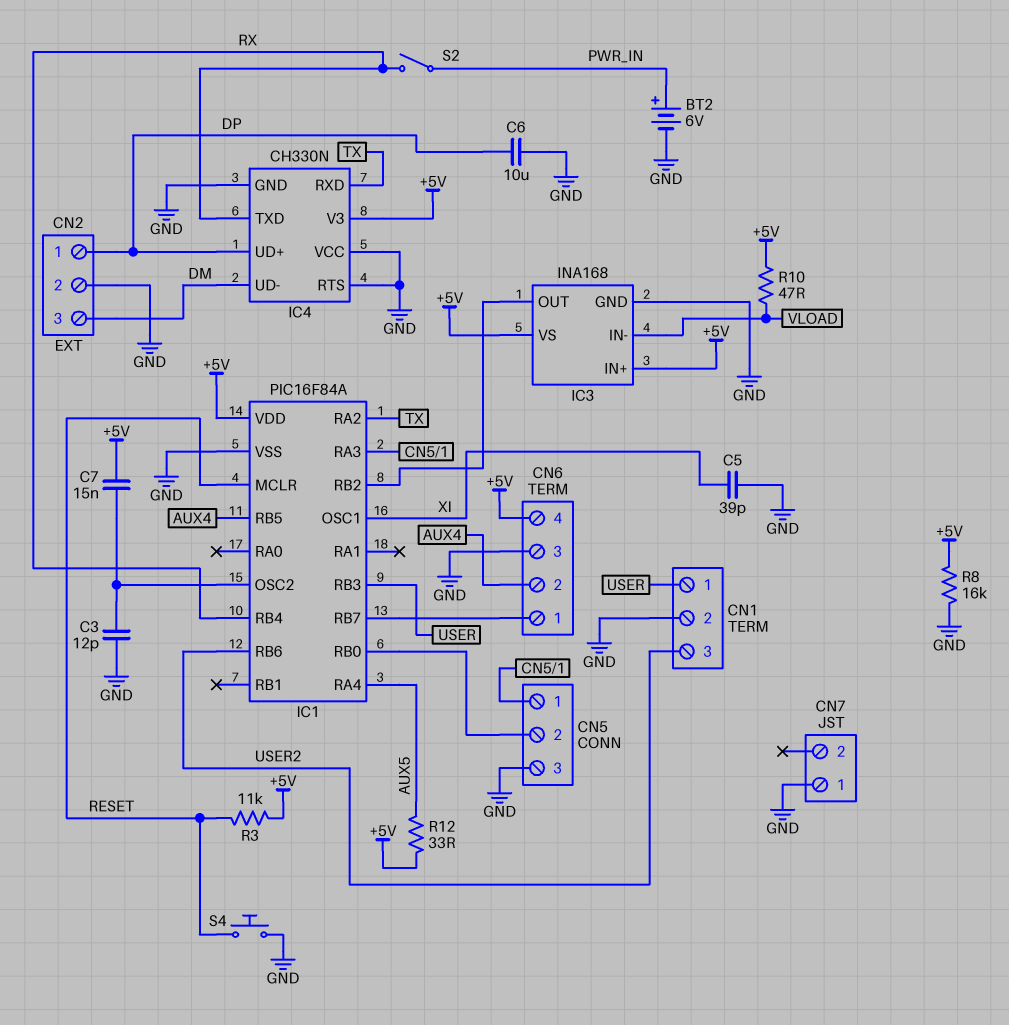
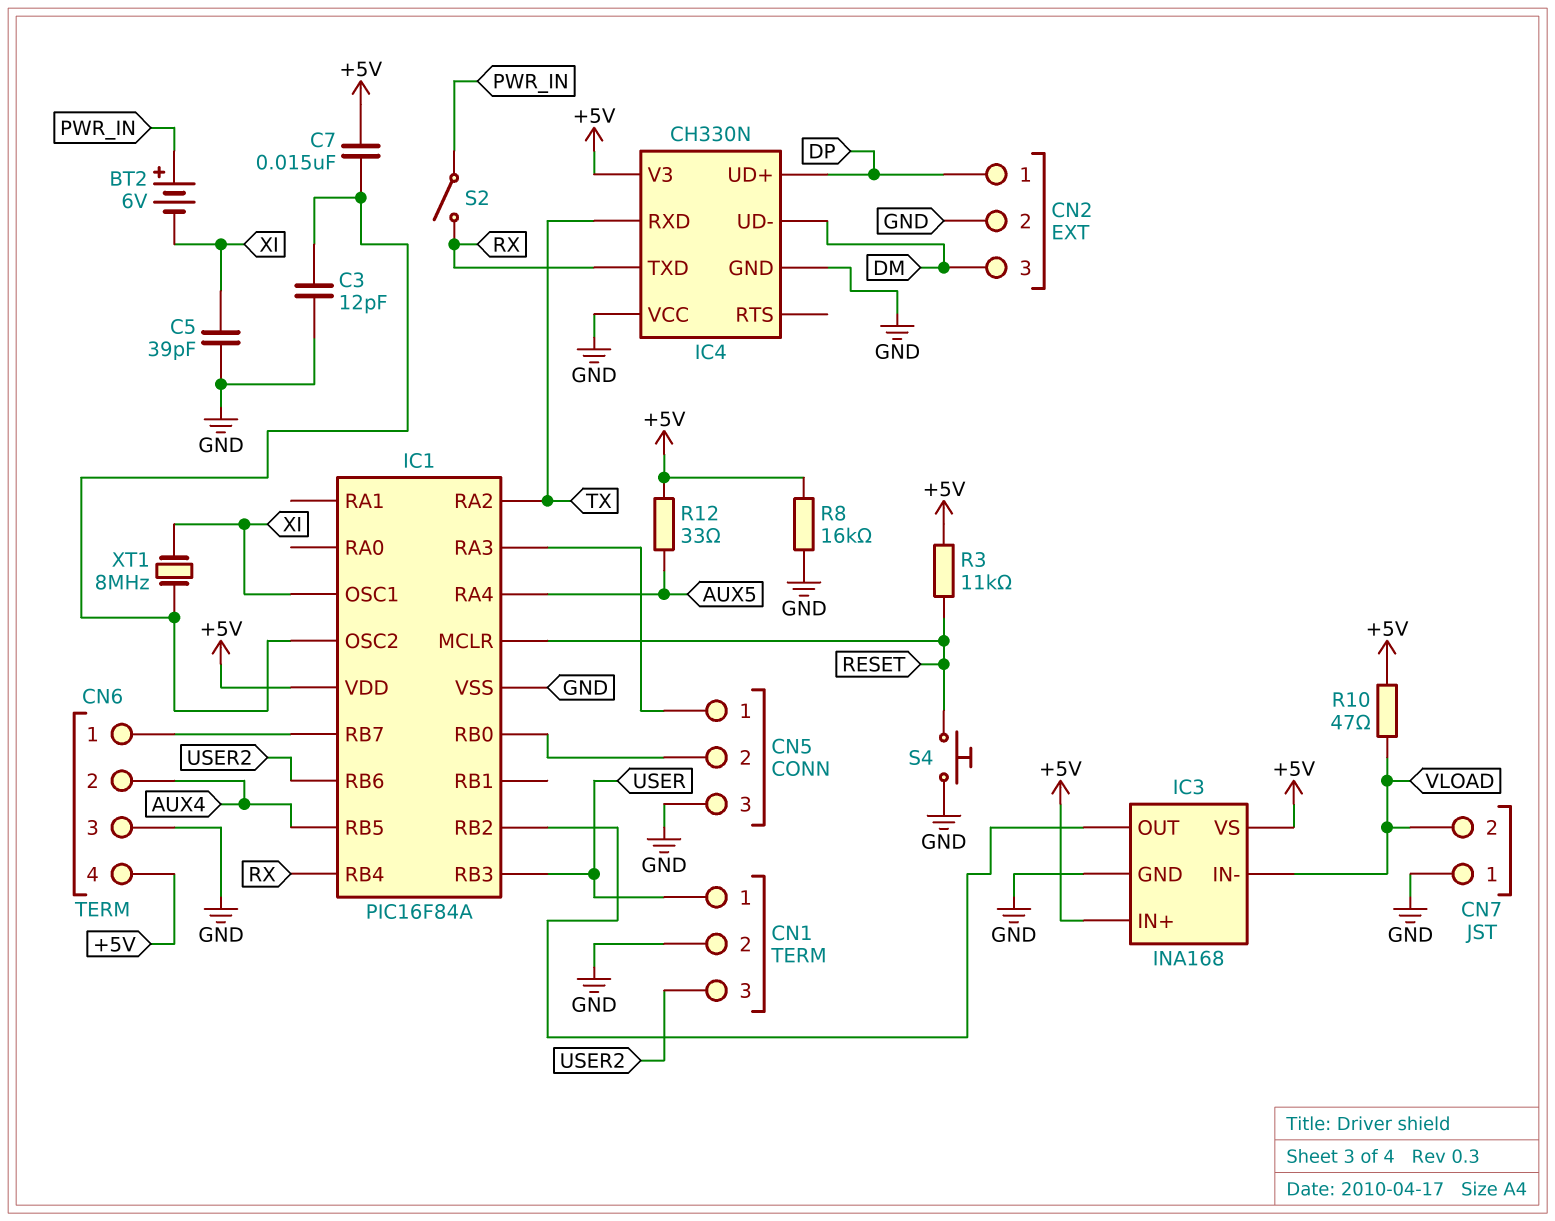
BT2: 6V (plus PWR_IN, minus GND) -> 6V (plus PWR_IN, minus XI)
C6: 10uF (DP, GND) -> none
CN7 pin 2: none -> VLOAD
IC4 pin RTS: GND -> none
XT1: none -> 8MHz (IC1/OSC2, XI)

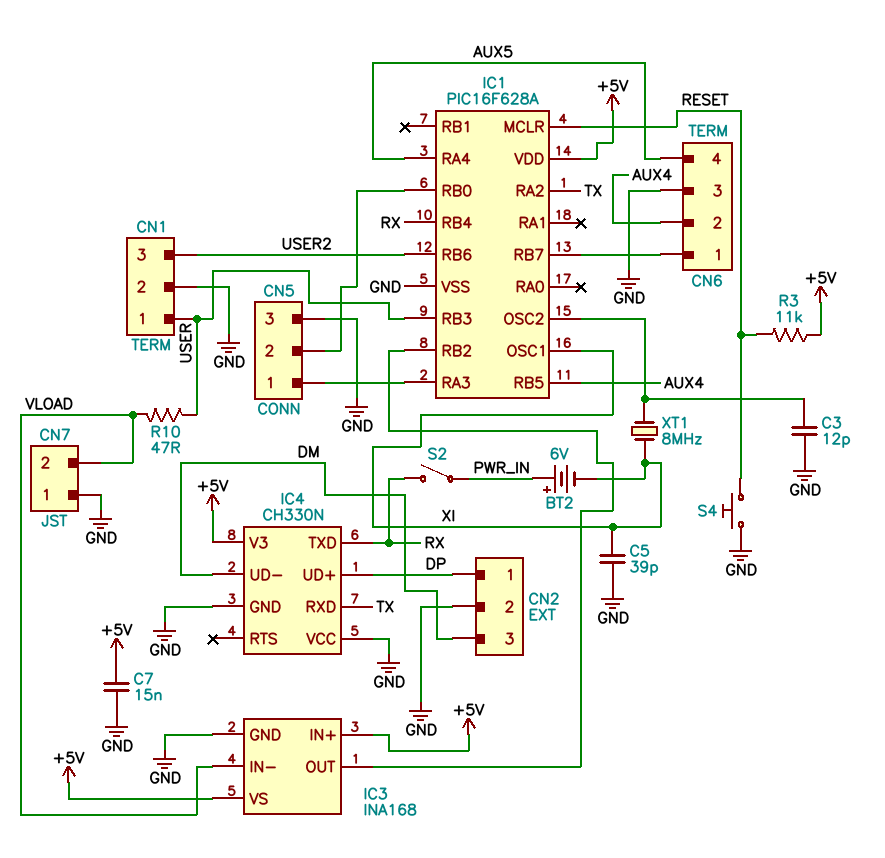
C7: 15nF (+5V, IC1/OSC2) -> 15nF (+5V, GND)
CN6 pin 4: +5V -> AUX5
IC1: PIC16F84A -> PIC16F628A
R8: 16k (+5V, GND) -> none
R10: 47 (+5V, VLOAD) -> 47 (USER, VLOAD)
R12: 33 (+5V, AUX5) -> none

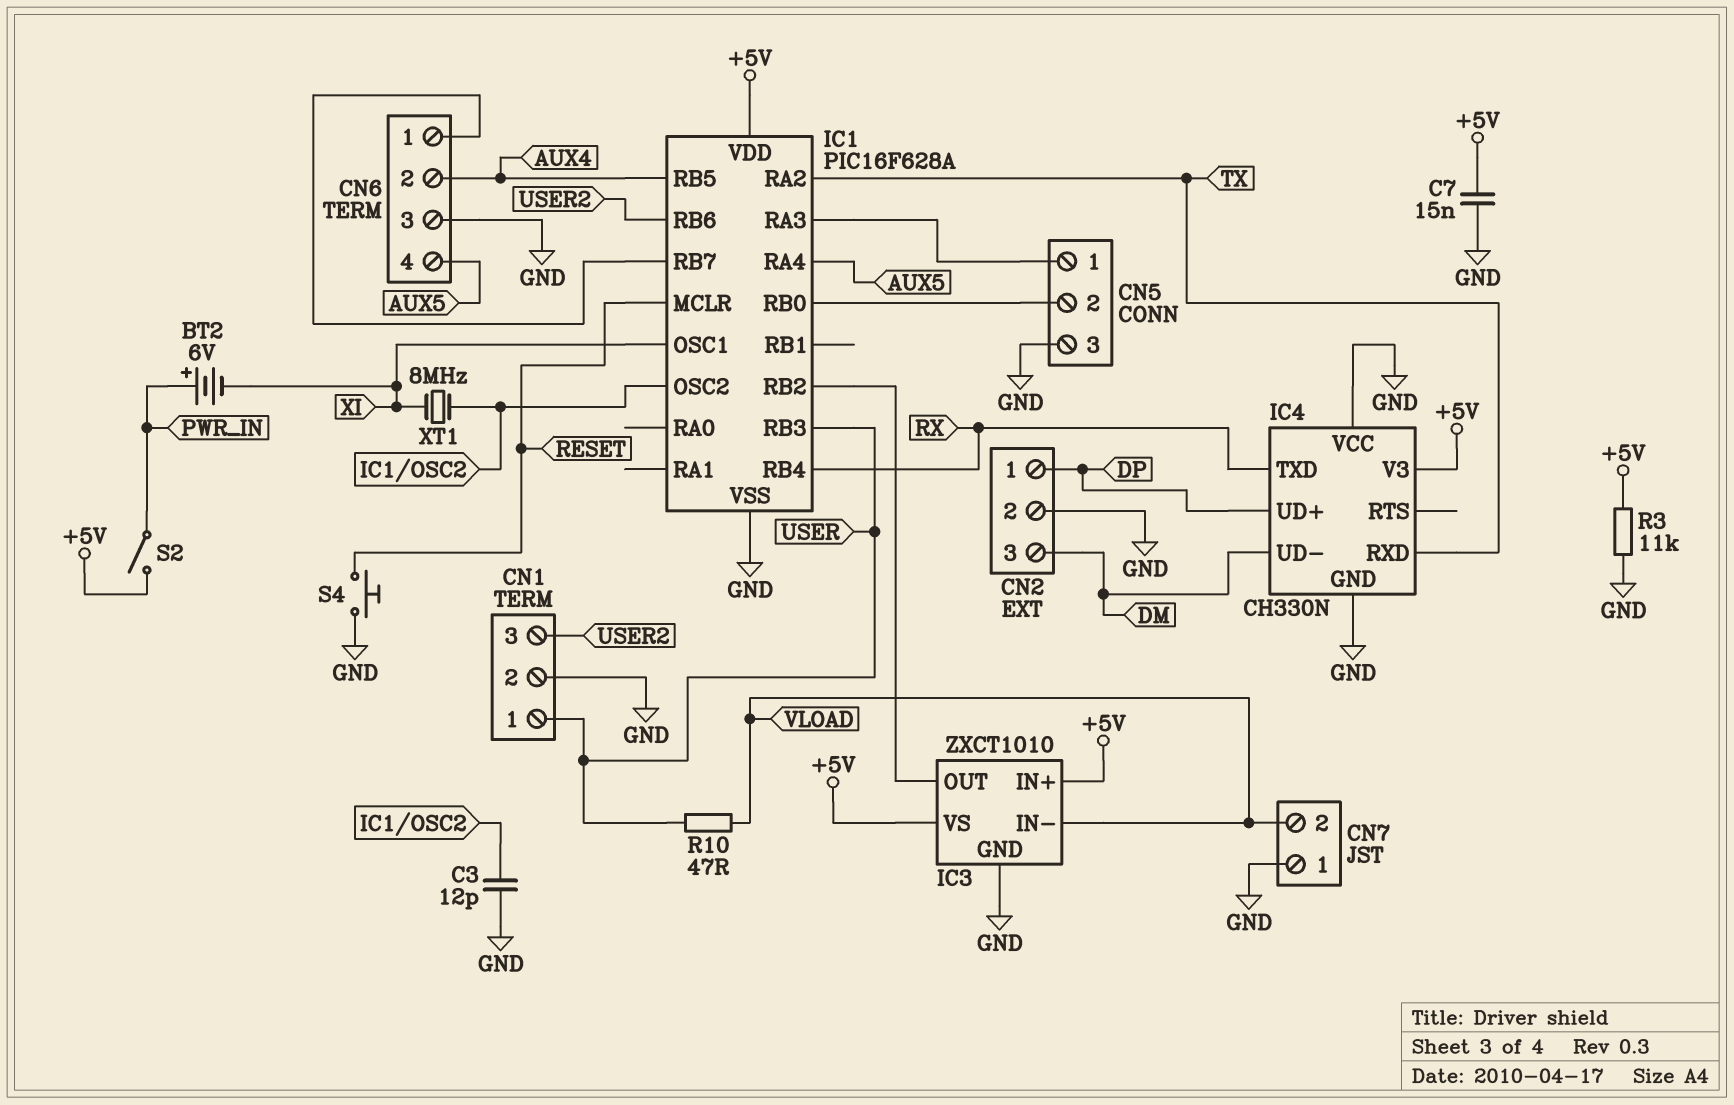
C5: 39pF (GND, XI) -> none
IC3: INA168 -> ZXCT1010
R3: 11k (+5V, RESET) -> 11k (+5V, GND)
S2: switch (PWR_IN, RX) -> switch (+5V, PWR_IN)

